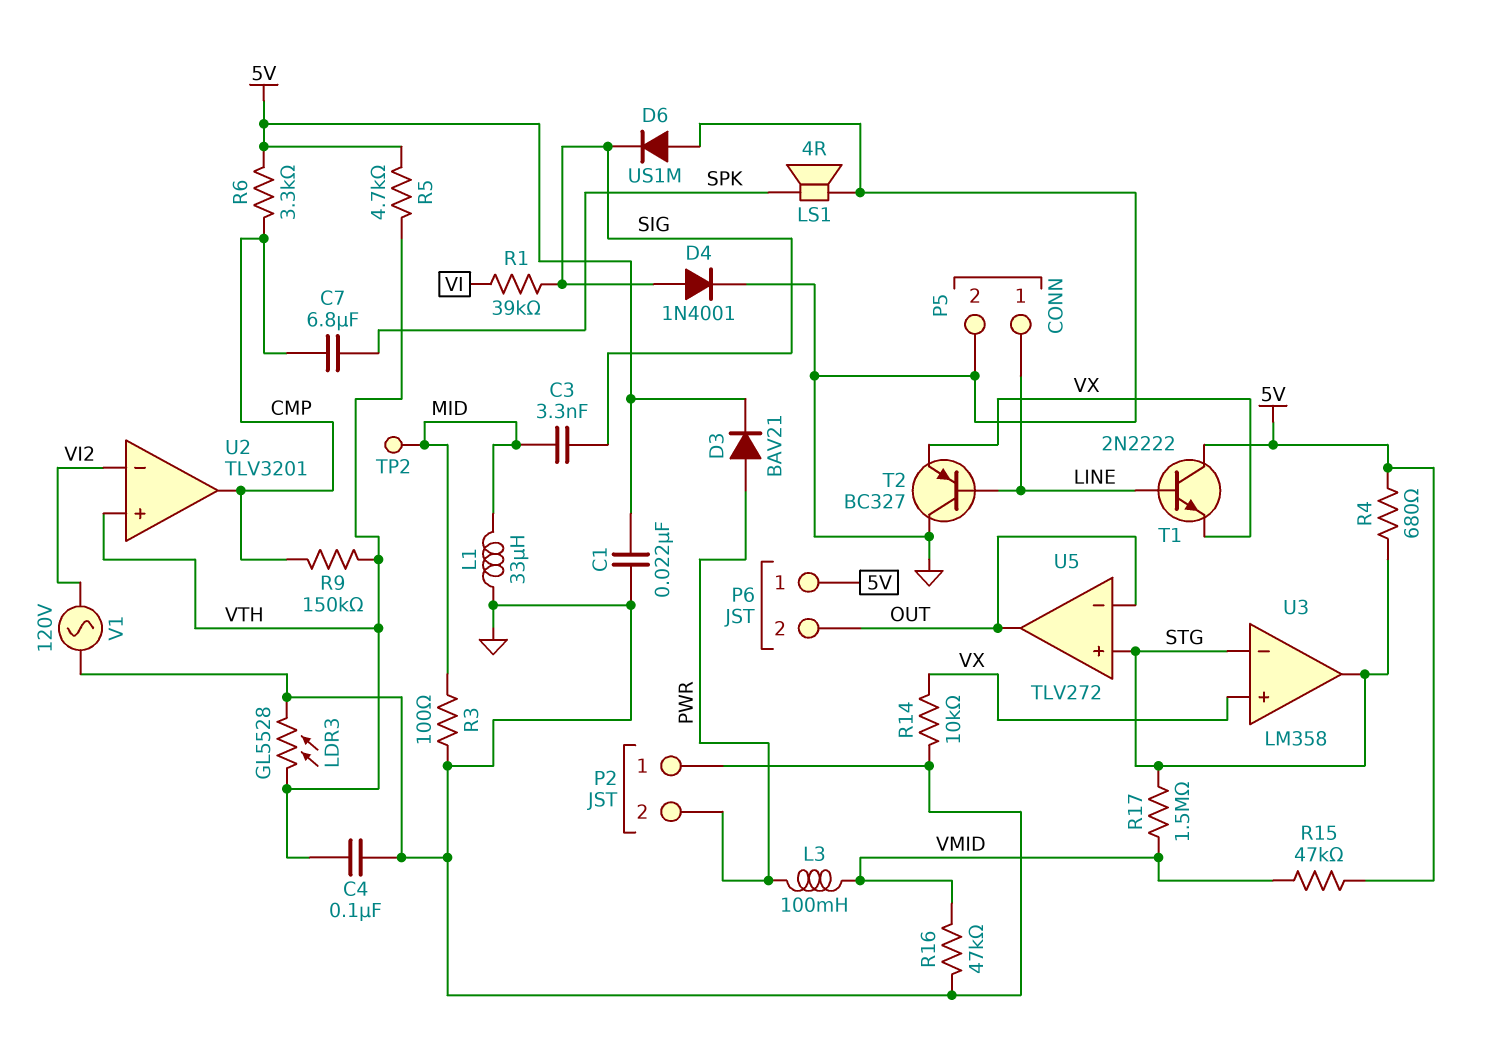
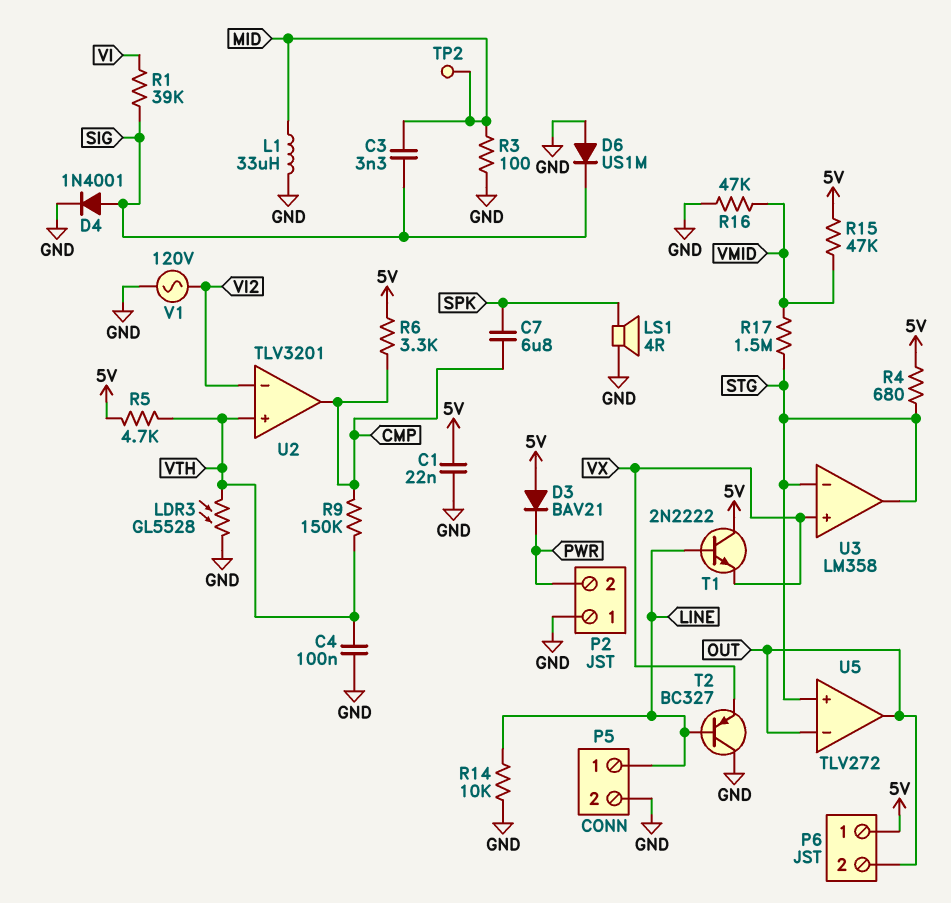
D3: diode BAV21 (A PWR, K 5V) -> diode BAV21 (A 5V, K PWR)
L3: 100mH (PWR, VMID) -> none
R14: 10k (GND, VX) -> 10k (GND, LINE)

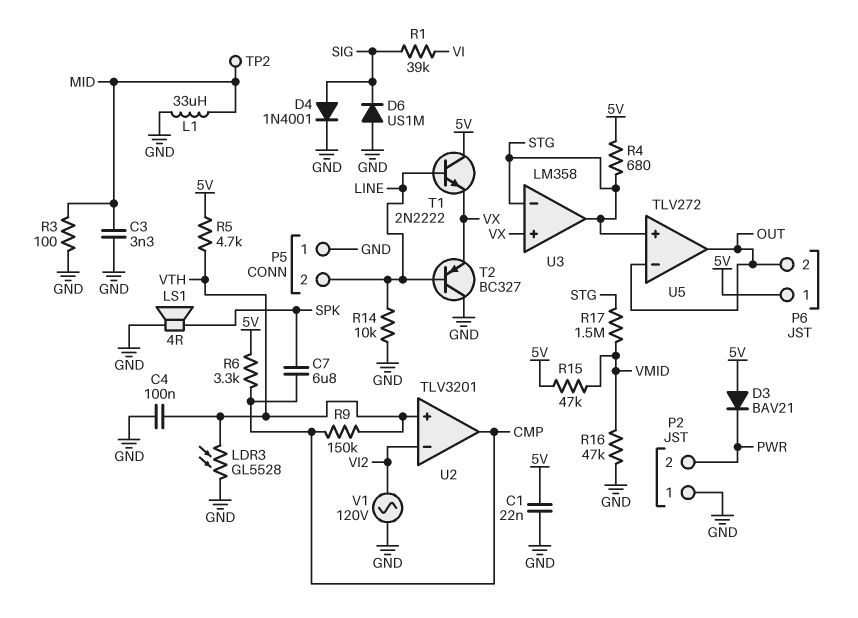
C3: 3.3nF (MID, SIG) -> 3.3nF (GND, MID)
P5 pin 1: LINE -> GND
P5 pin 2: GND -> LINE

